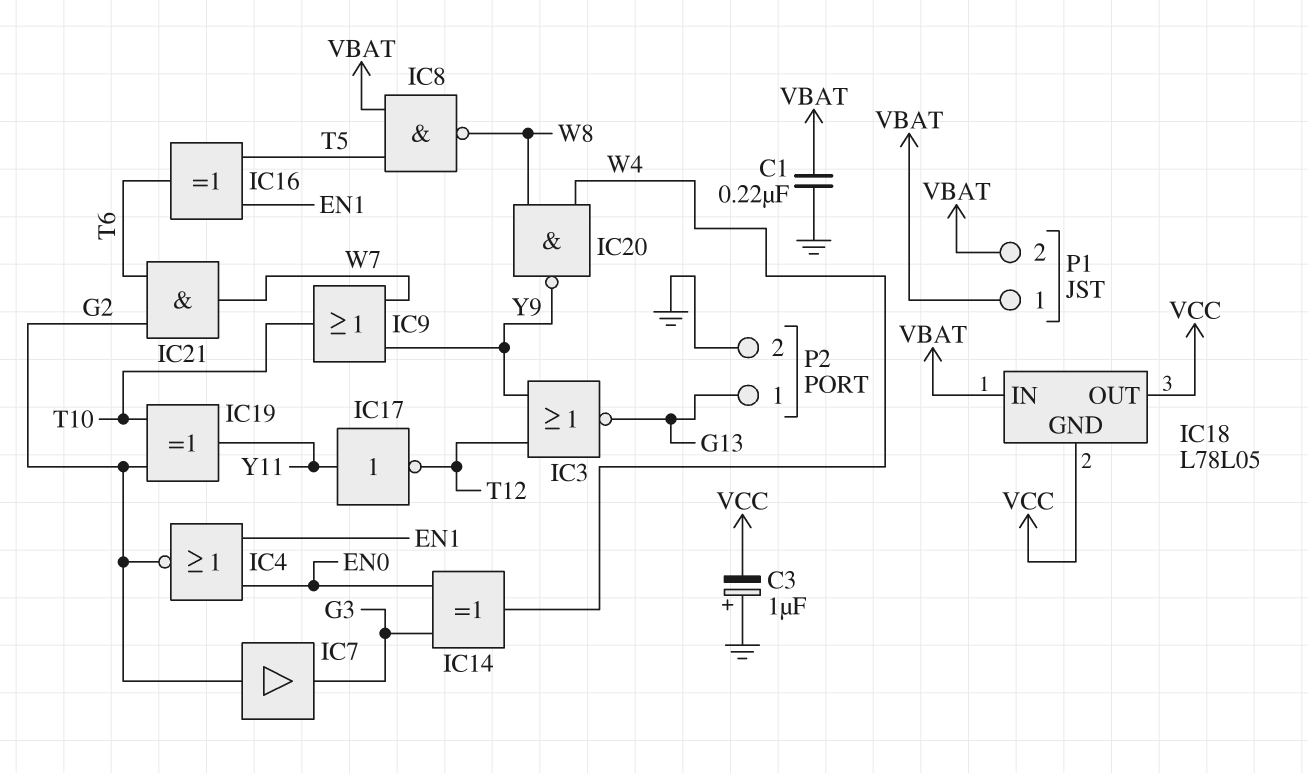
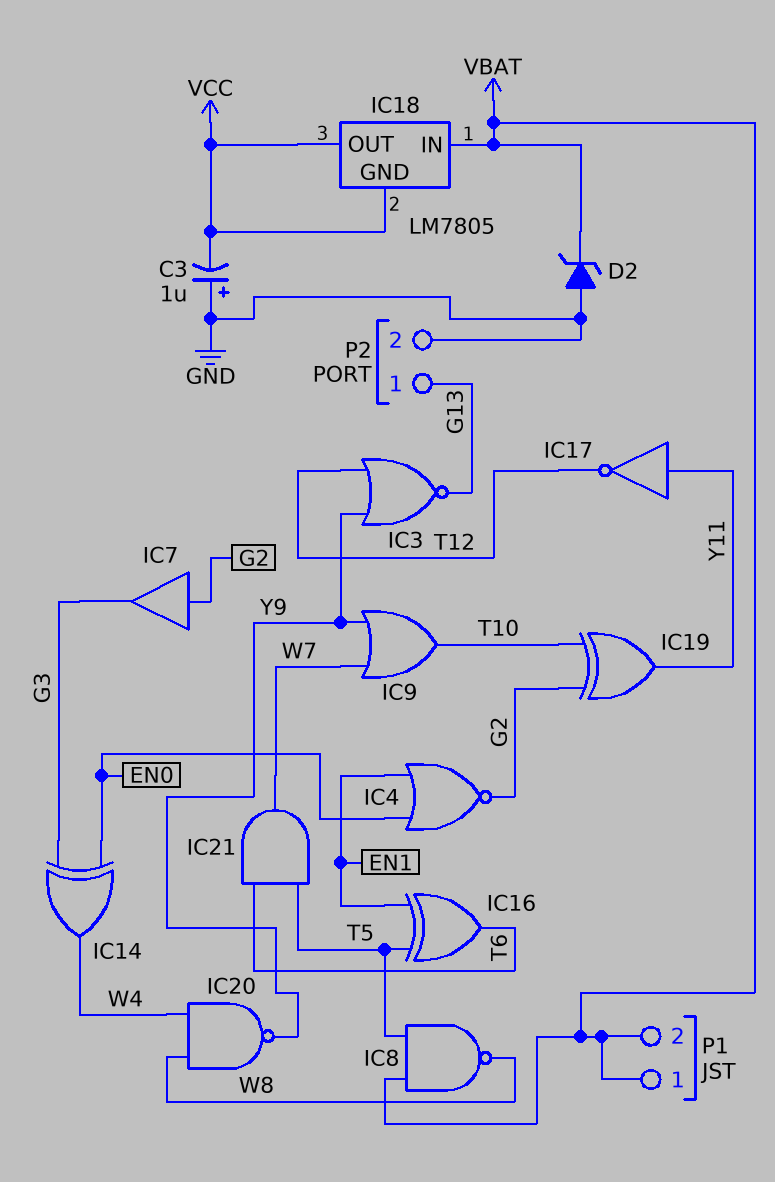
C1: 220nF (GND, VBAT) -> none
D2: none -> zener (A GND, K VBAT)
IC18: L78L05 -> LM7805
IC21: AND (in G2, in T6, out W7) -> AND (in T5, in T6, out W7)

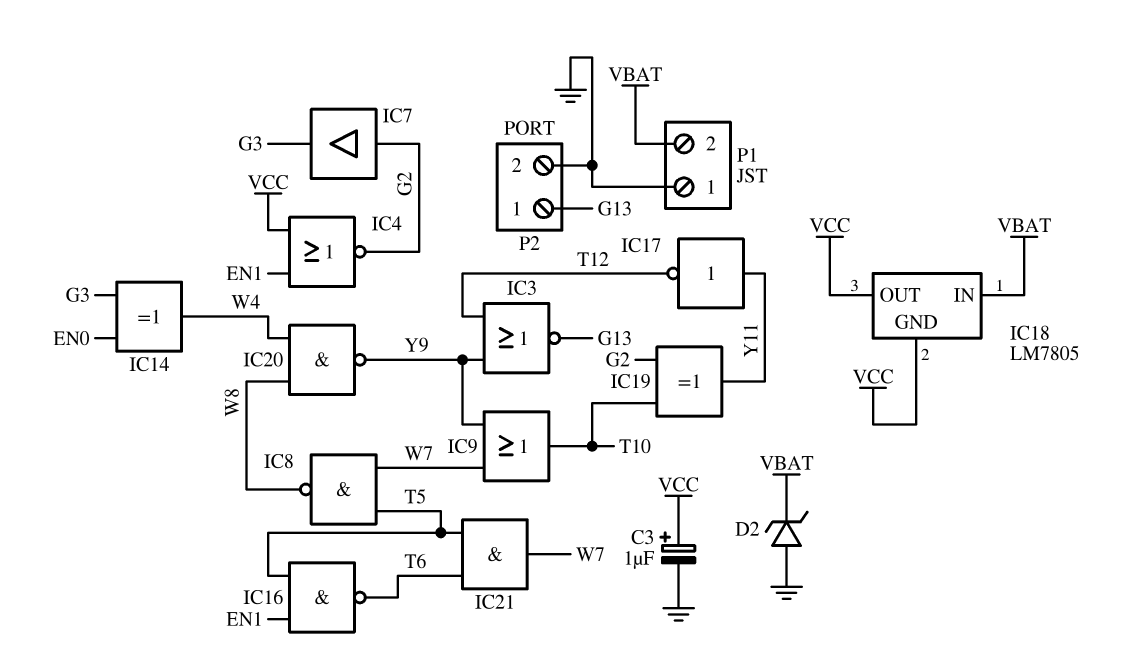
C3: 1uF (plus GND, minus VCC) -> 1uF (plus VCC, minus GND)
IC4: NOR (in EN0, in EN1, out G2) -> NOR (in EN1, in VCC, out G2)
IC8: NAND (in T5, in VBAT, out W8) -> NAND (in T5, in W7, out W8)
IC16: XOR (in EN1, in T5, out T6) -> NAND (in EN1, in T5, out T6)
P1 pin 1: VBAT -> GND

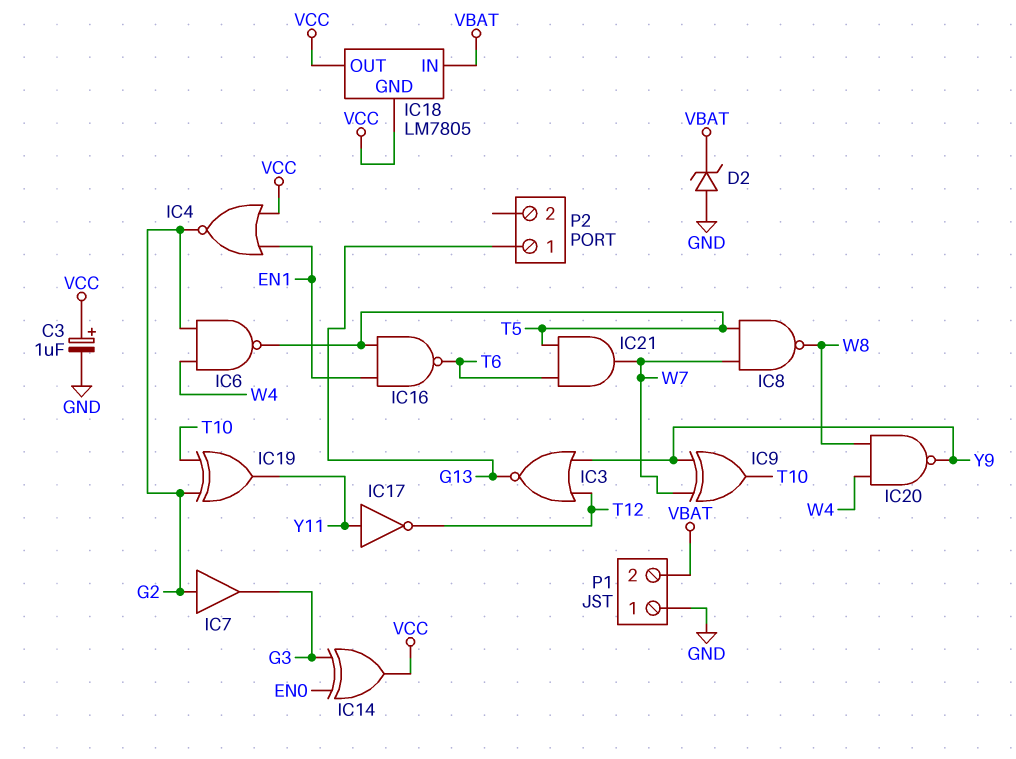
IC6: none -> NAND (in G2, in W4, out T5)
IC9: OR (in W7, in Y9, out T10) -> XOR (in W7, in Y9, out T10)
IC14: XOR (in EN0, in G3, out W4) -> XOR (in EN0, in G3, out VCC)
P2 pin 2: GND -> none

